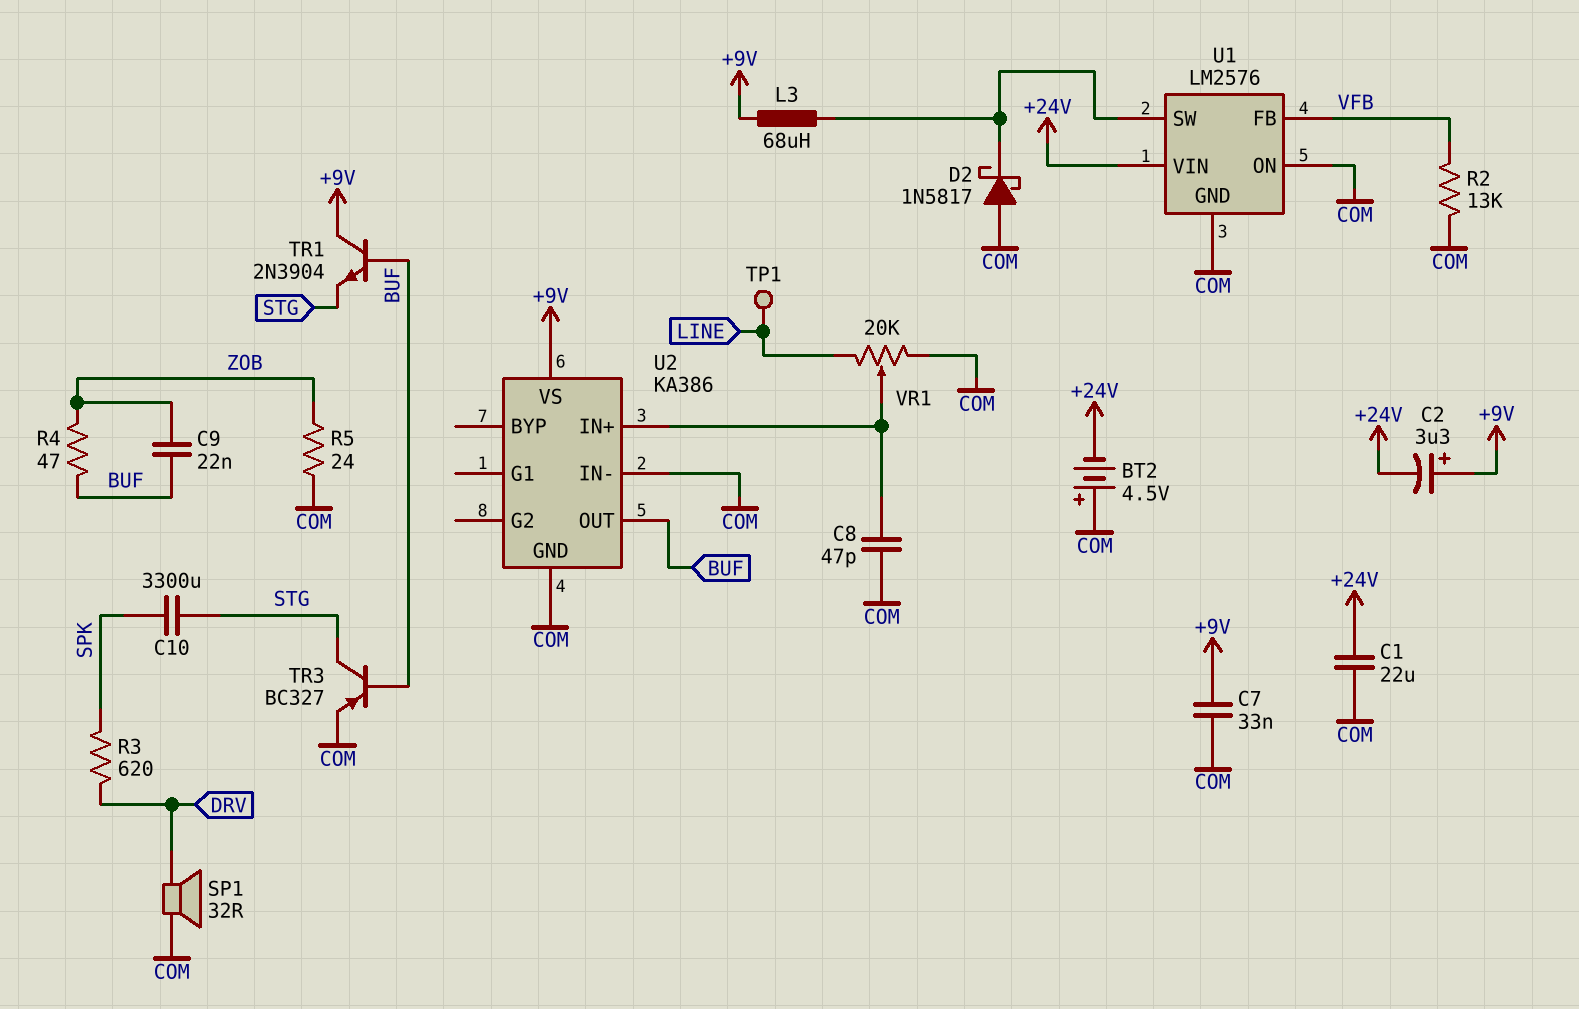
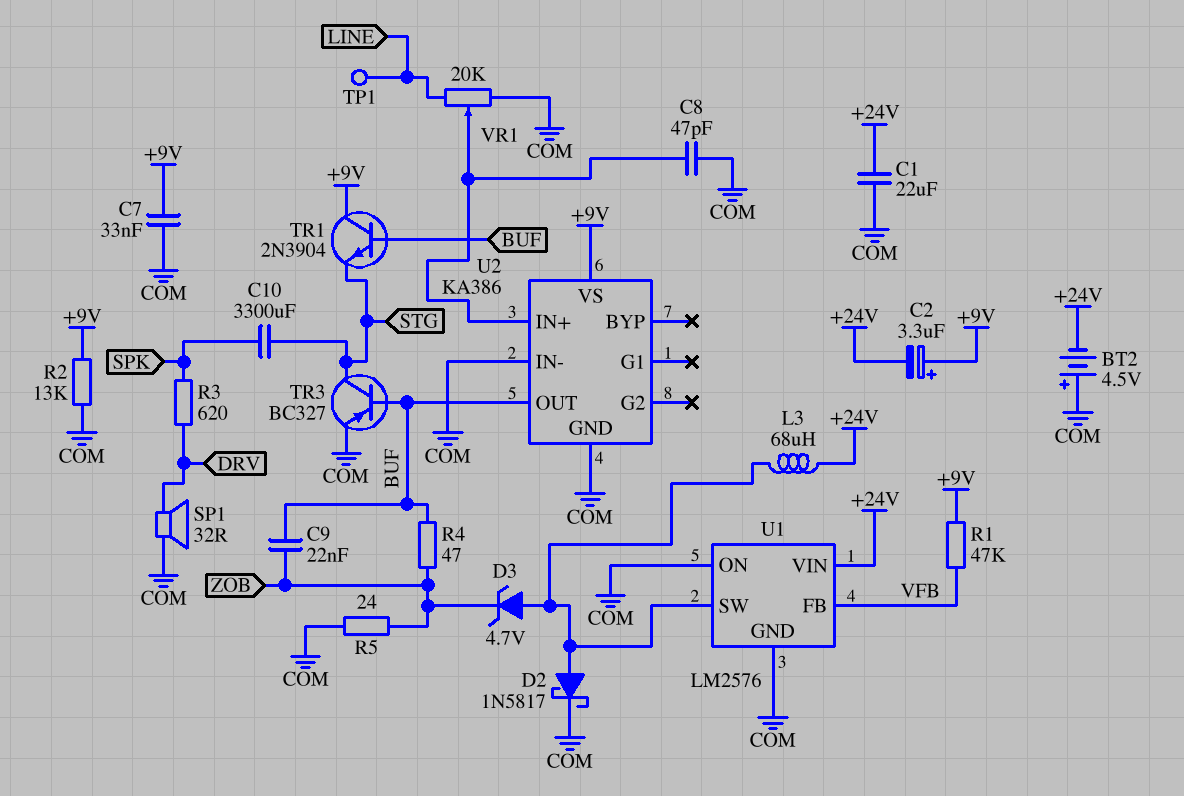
D2: schottky 1N5817 (A COM, K U1/SW) -> schottky 1N5817 (A U1/SW, K COM)
D3: none -> zener 4.7V (A U1/SW, K ZOB)
L3: 68uH (+9V, U1/SW) -> 68uH (+24V, U1/SW)
R1: none -> 47k (+9V, VFB)
R2: 13k (COM, VFB) -> 13k (+9V, COM)

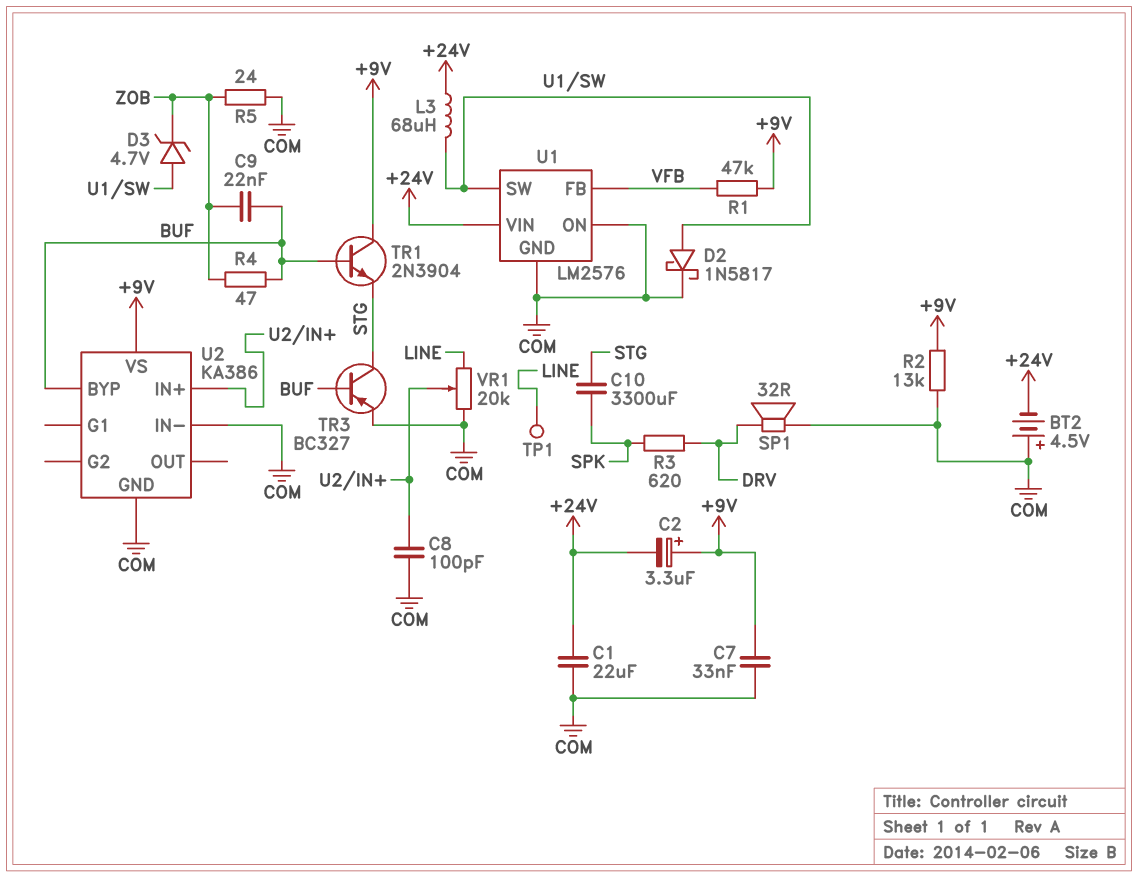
C8: 47pF (COM, U2/IN+) -> 100pF (COM, U2/IN+)
U2 pin BYP: none -> BUF
U2 pin OUT: BUF -> none

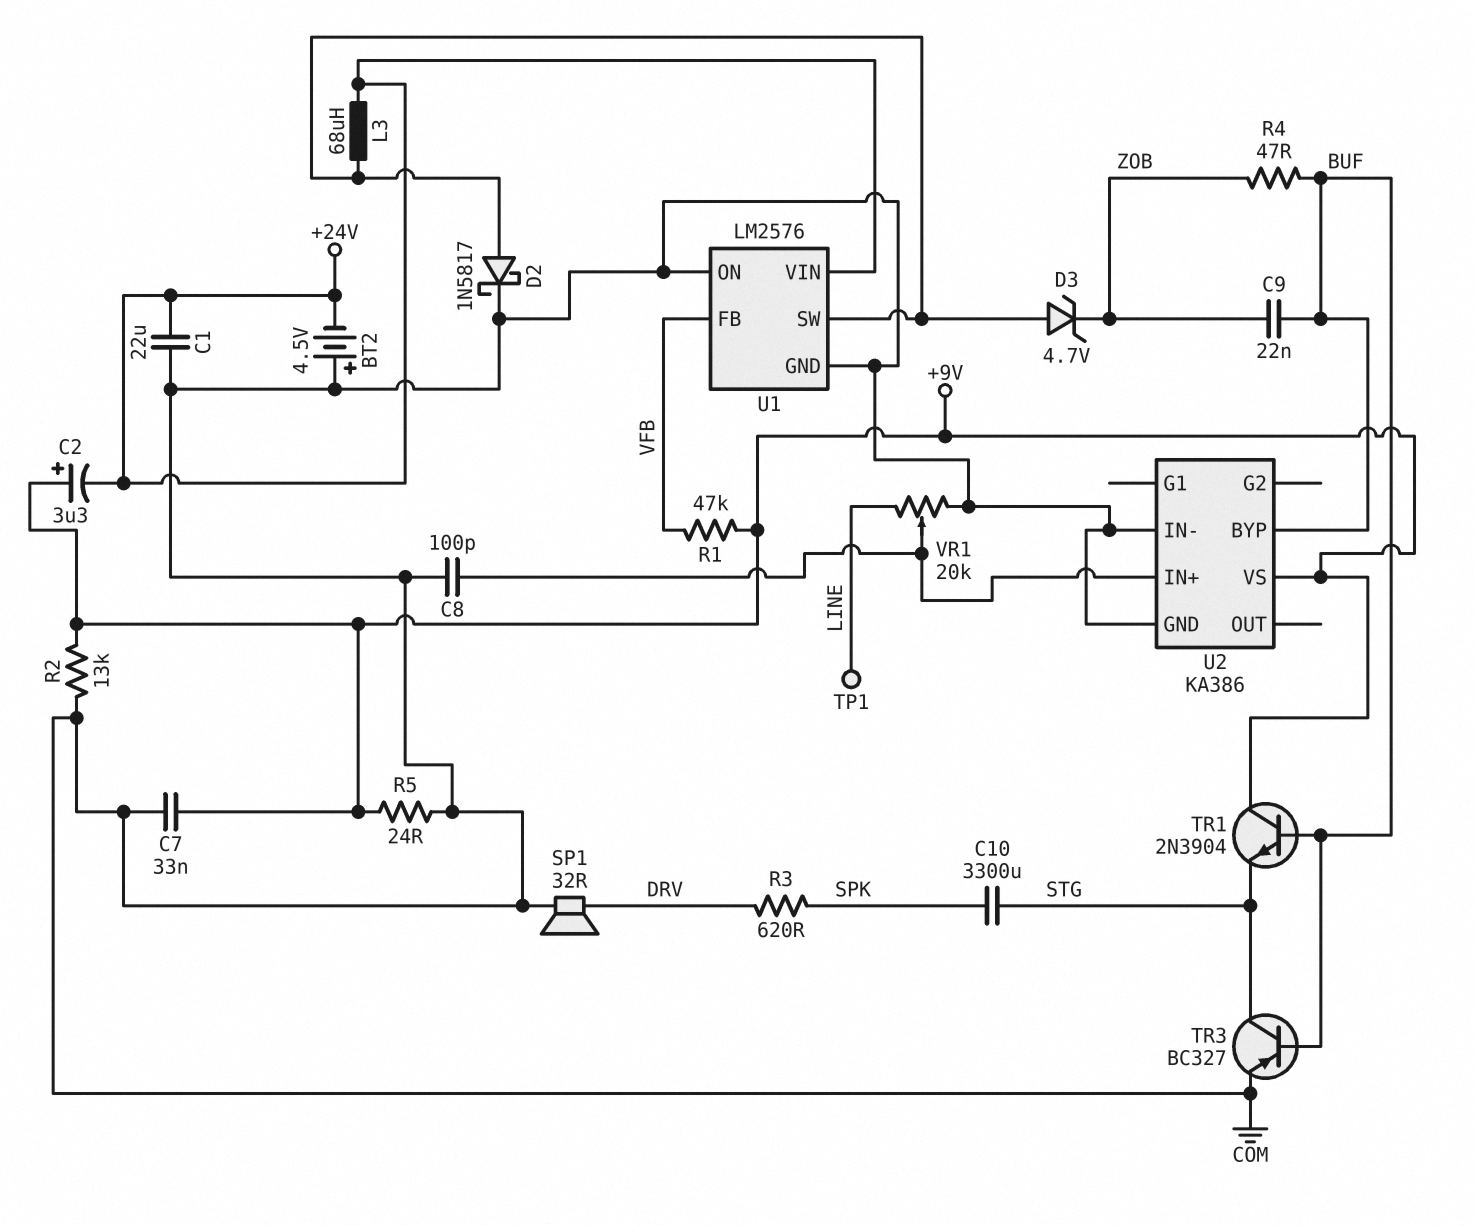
R5: 24 (COM, ZOB) -> 24 (+9V, COM)

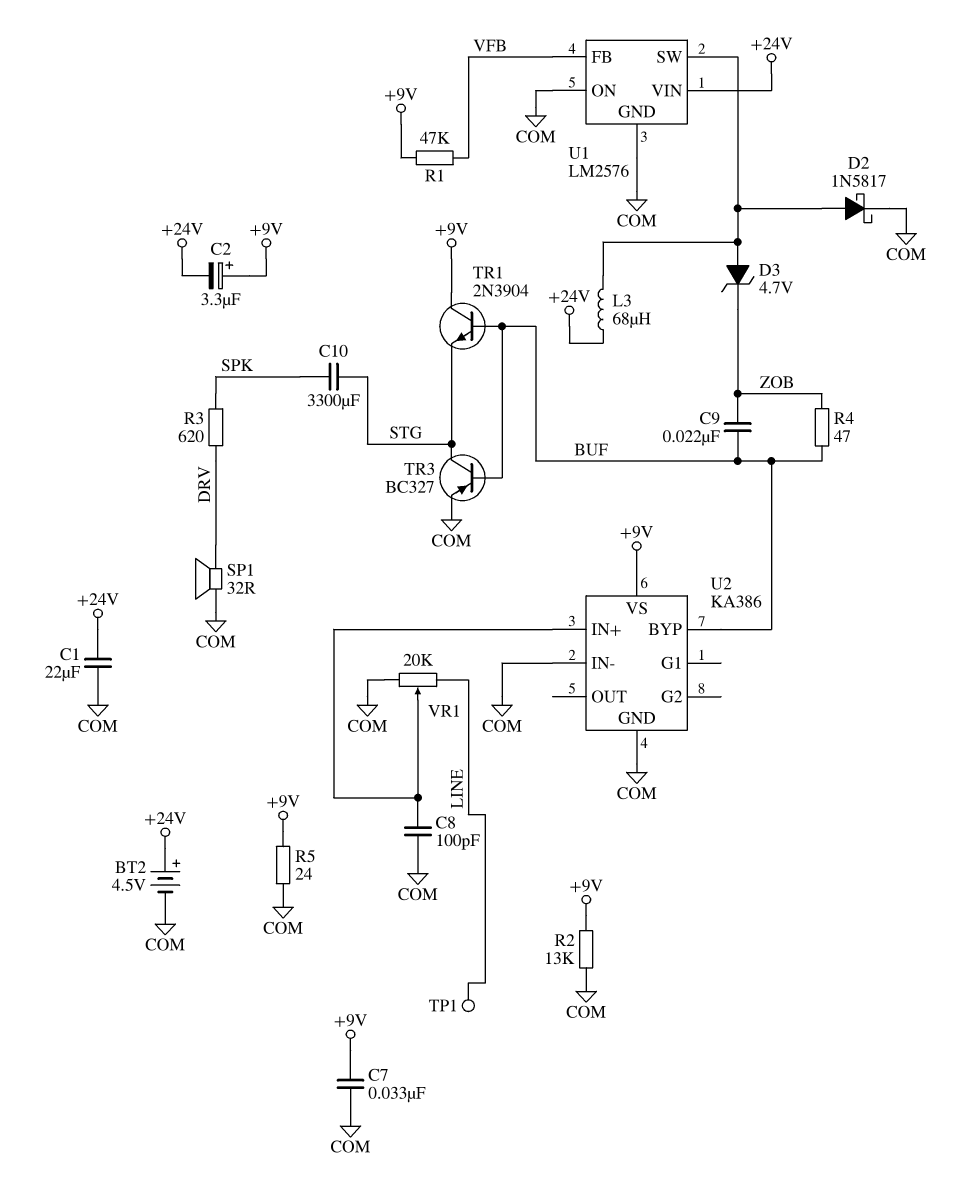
BT2: 4.5V (plus COM, minus +24V) -> 4.5V (plus +24V, minus COM)

